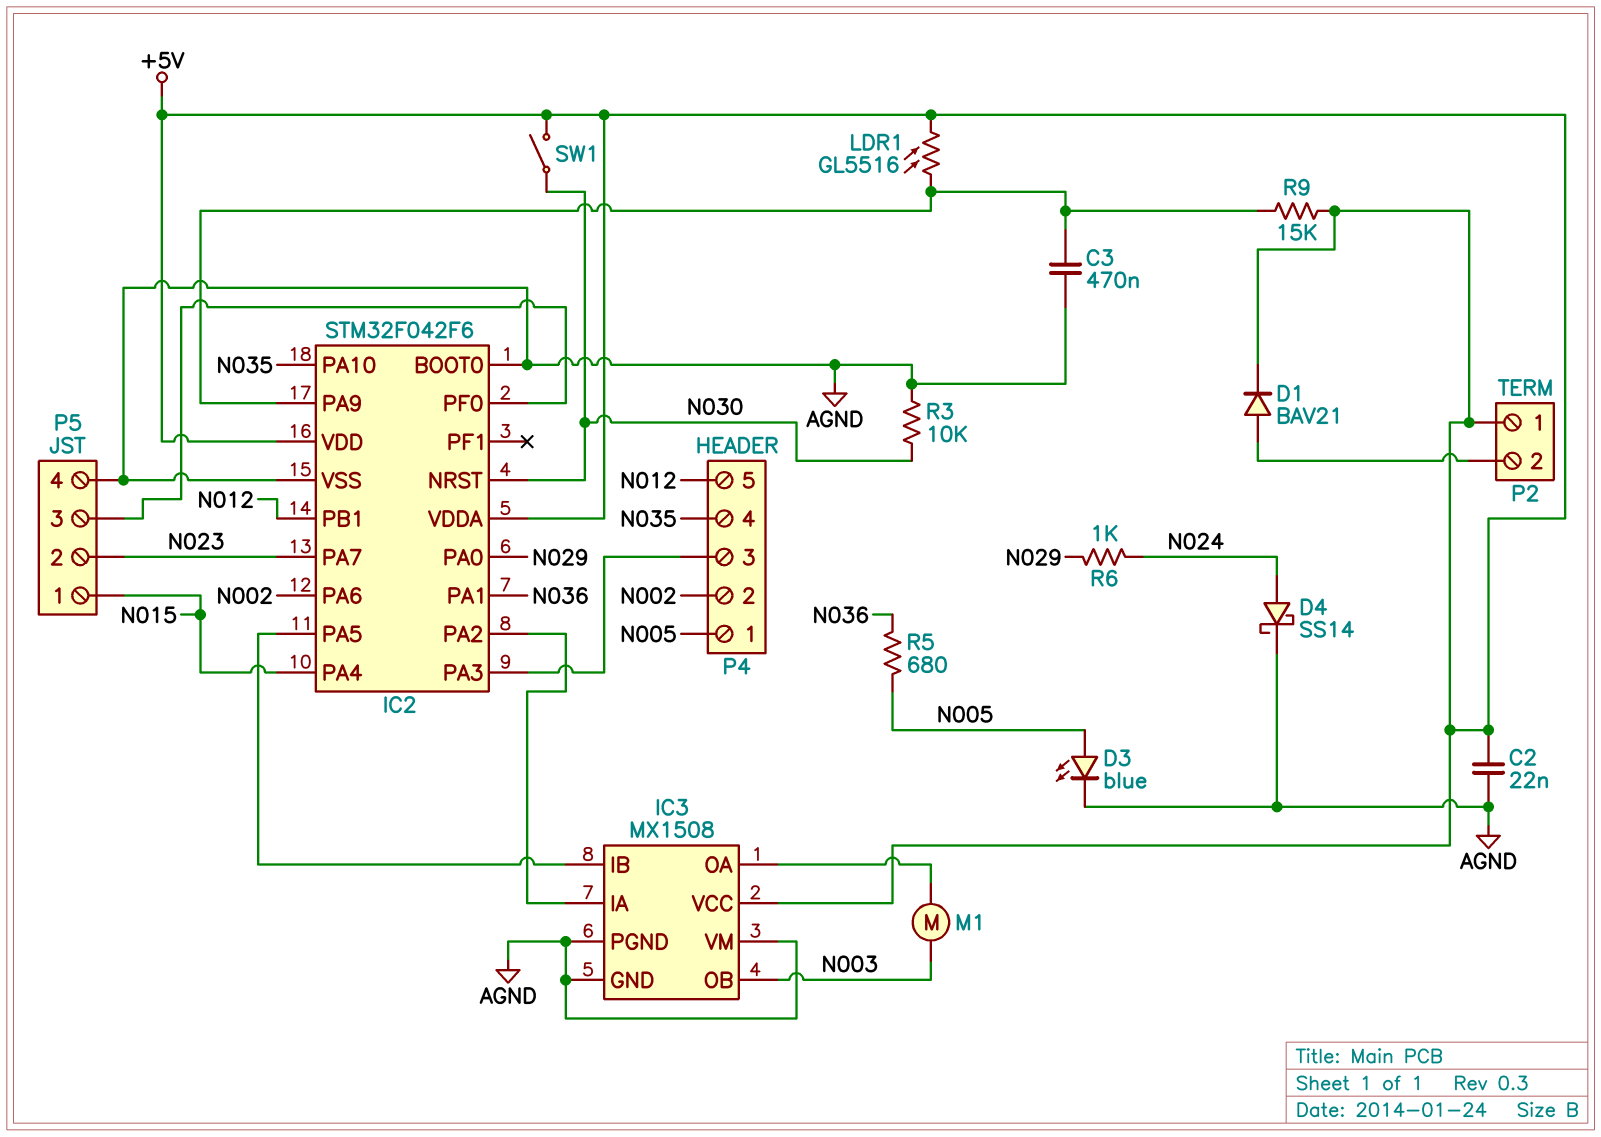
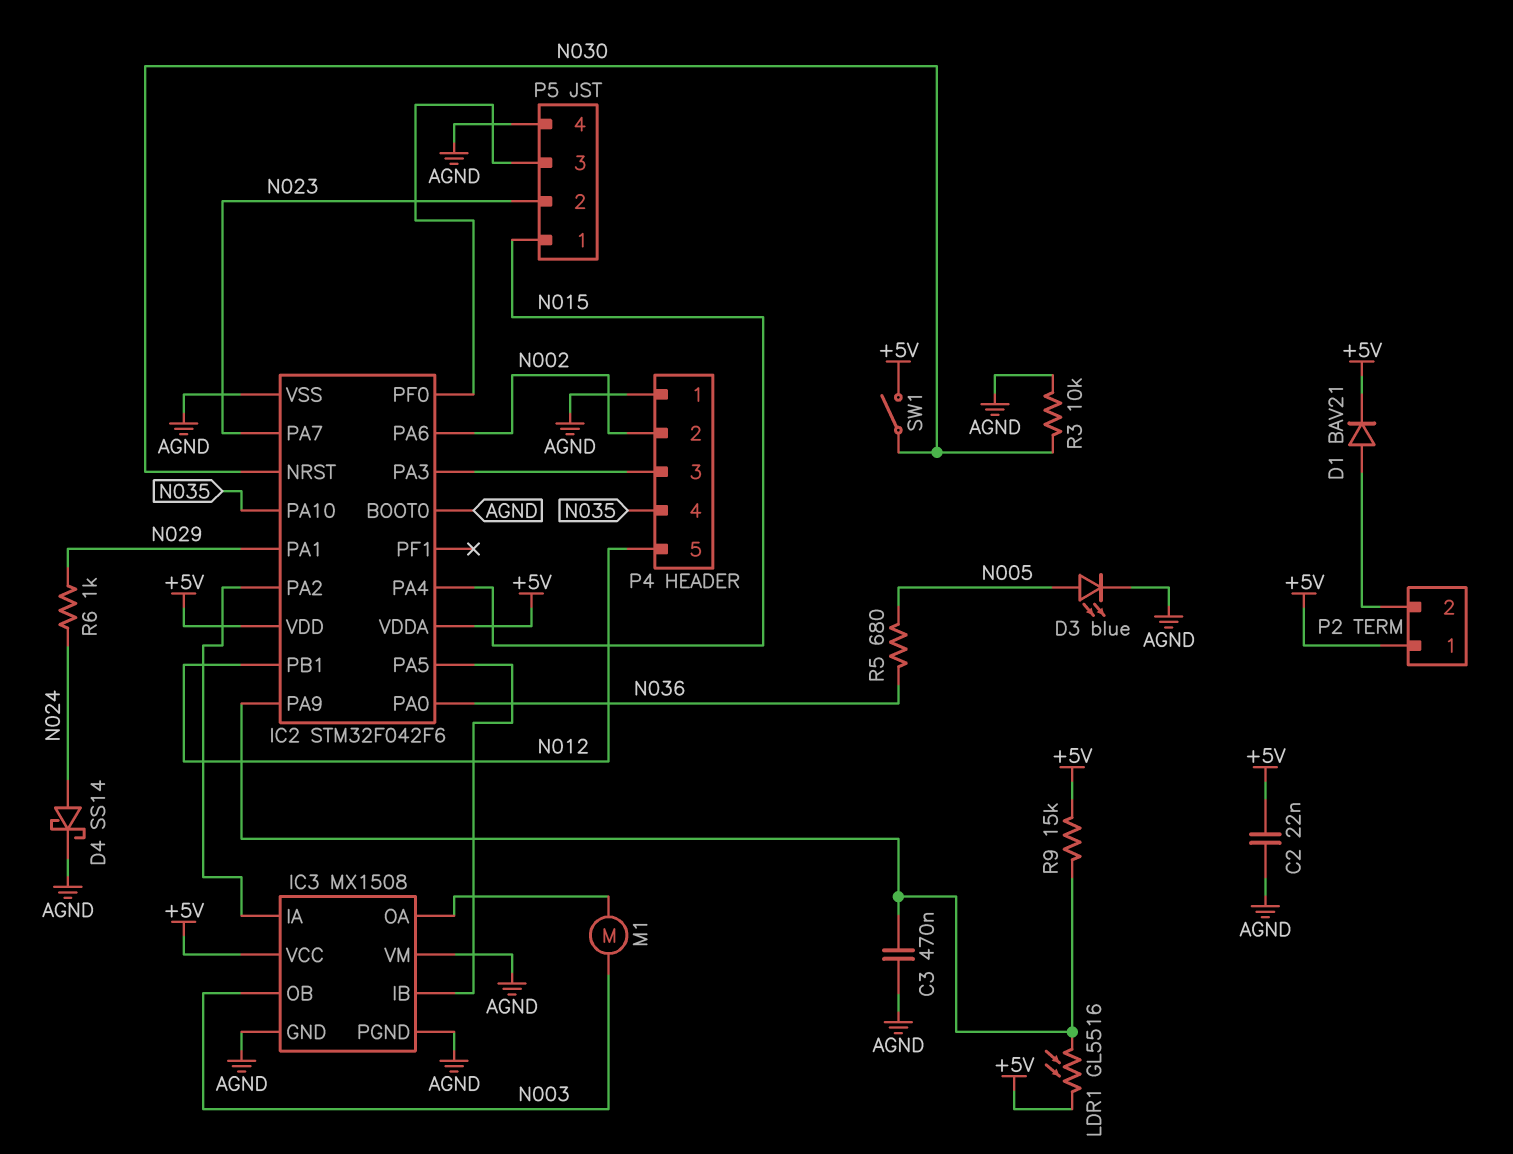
IC2 pin PA0: N029 -> N036
IC2 pin PA1: N036 -> N029
P4 pin 1: N005 -> AGND

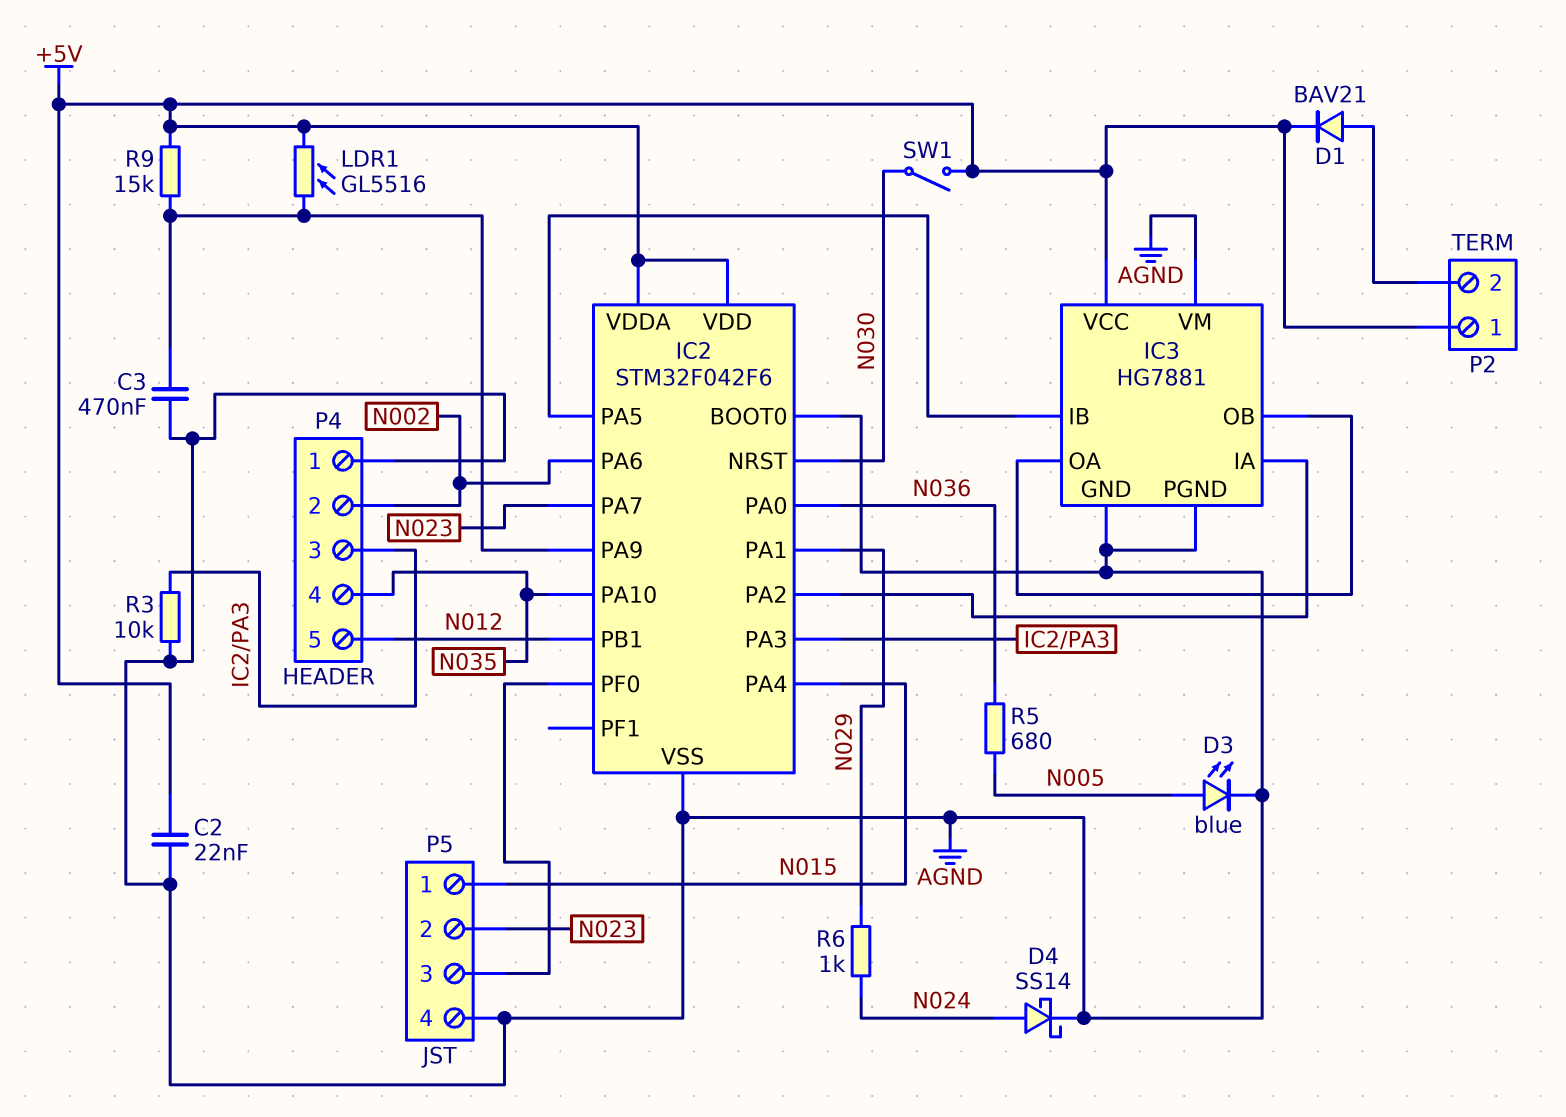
IC3: MX1508 -> HG7881
IC3 pin OB: N003 -> IC3/OA
M1: motor (IC3/OA, N003) -> none
R3: 10k (AGND, N030) -> 10k (AGND, IC2/PA3)

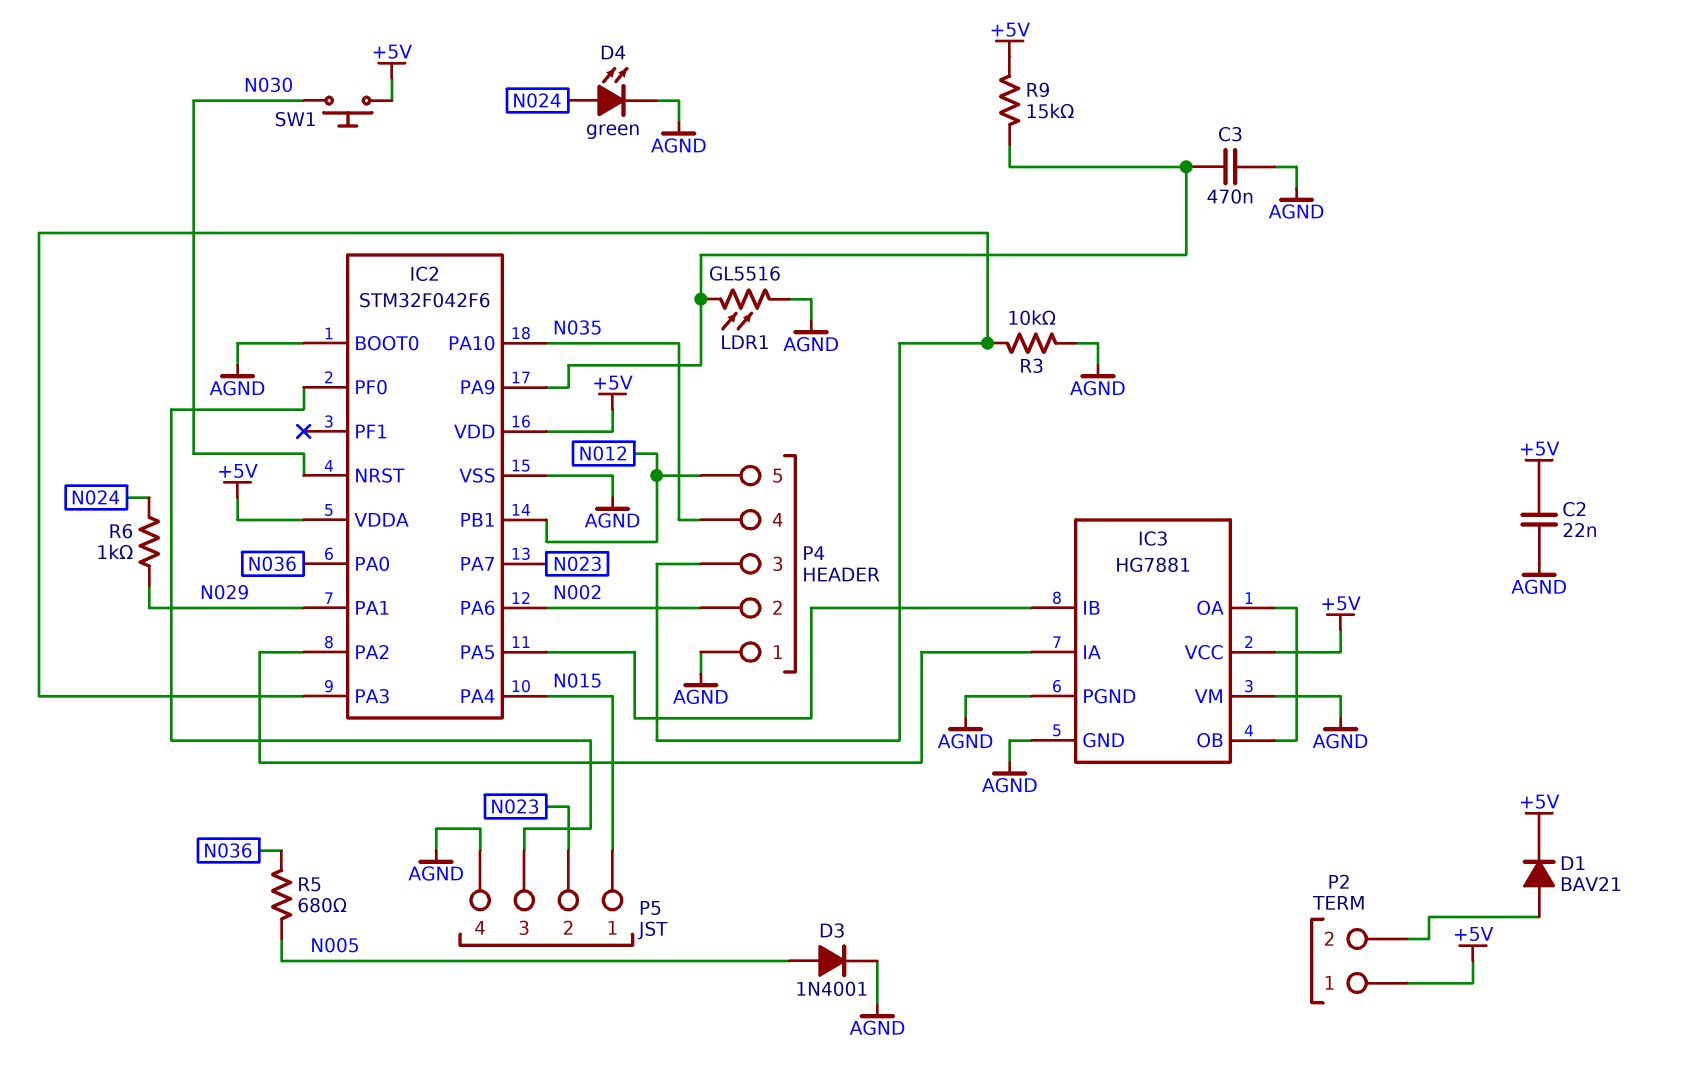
D3: LED blue (A N005, K AGND) -> diode 1N4001 (A N005, K AGND)
D4: schottky SS14 (A N024, K AGND) -> LED green (A N024, K AGND)
LDR1: GL5516 (+5V, IC2/PA9) -> GL5516 (AGND, IC2/PA9)
SW1: switch (+5V, N030) -> button (+5V, N030)

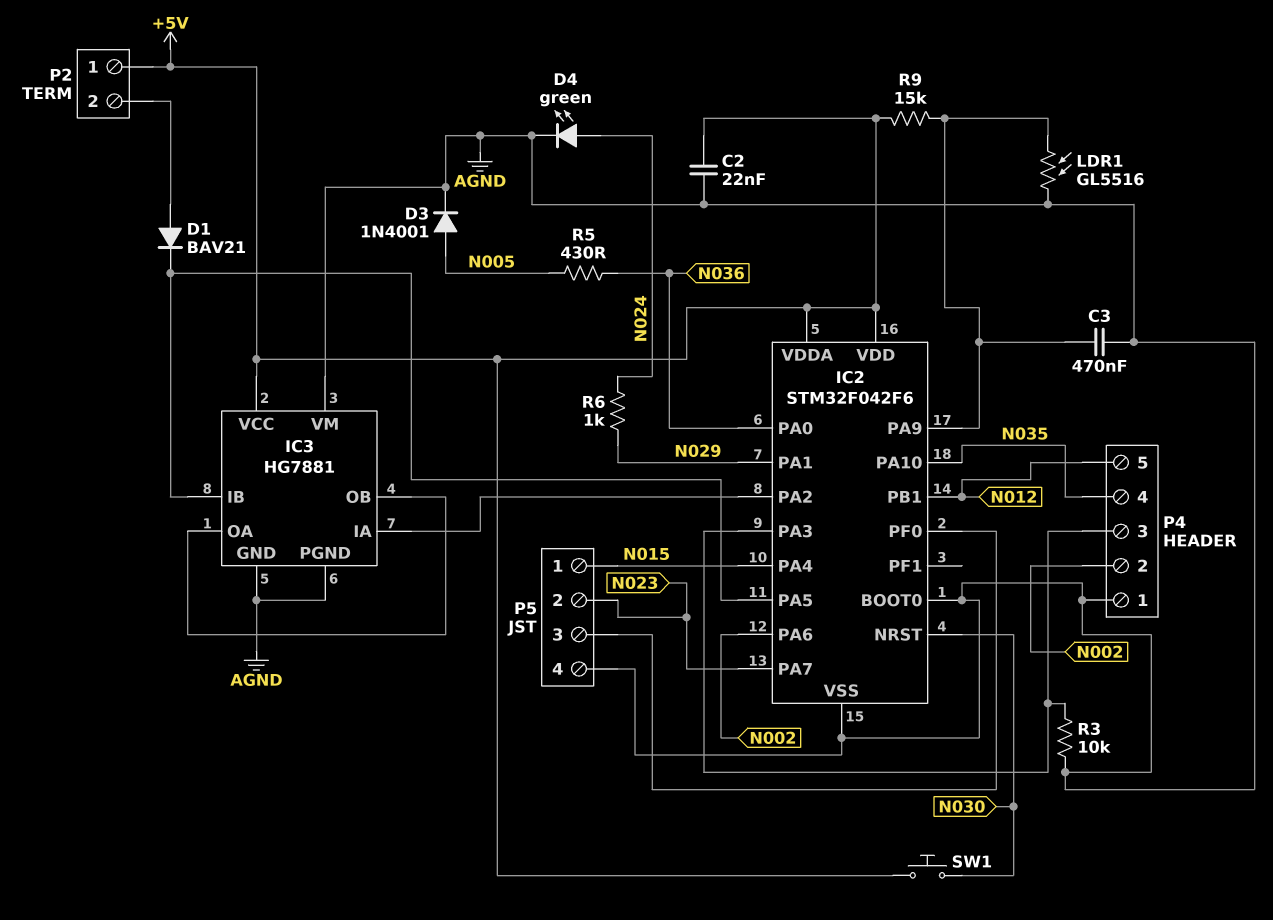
D1: diode BAV21 (A P2/2, K +5V) -> diode BAV21 (A P2/2, K IC2/PA5)
R5: 680 (N005, N036) -> 430 (N005, N036)

